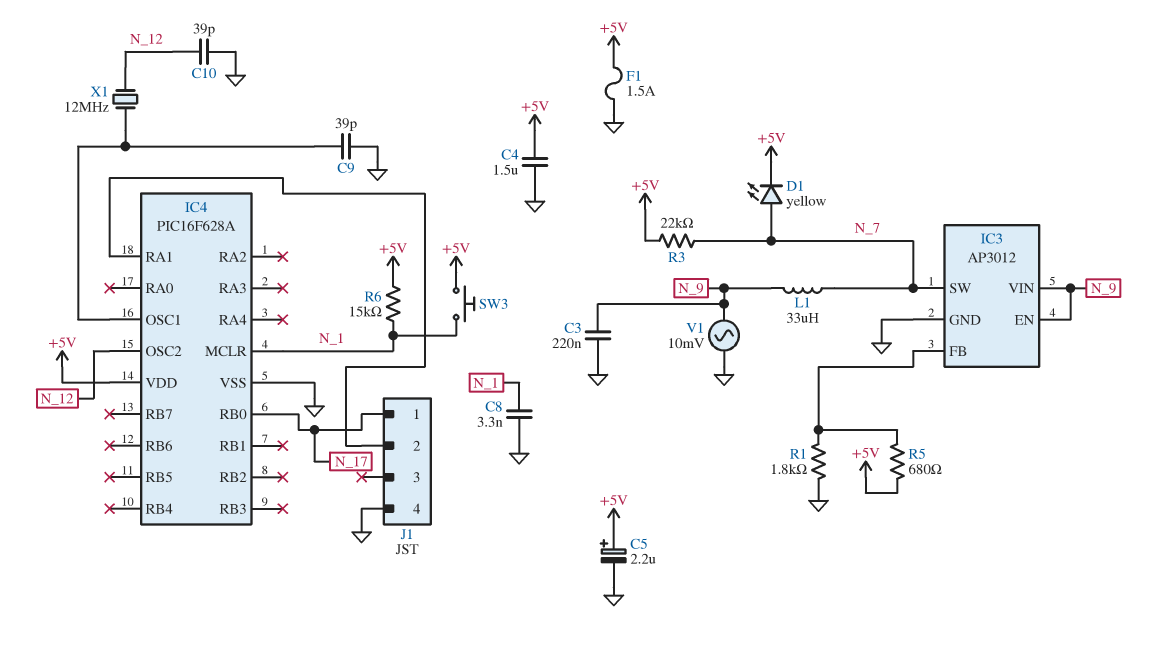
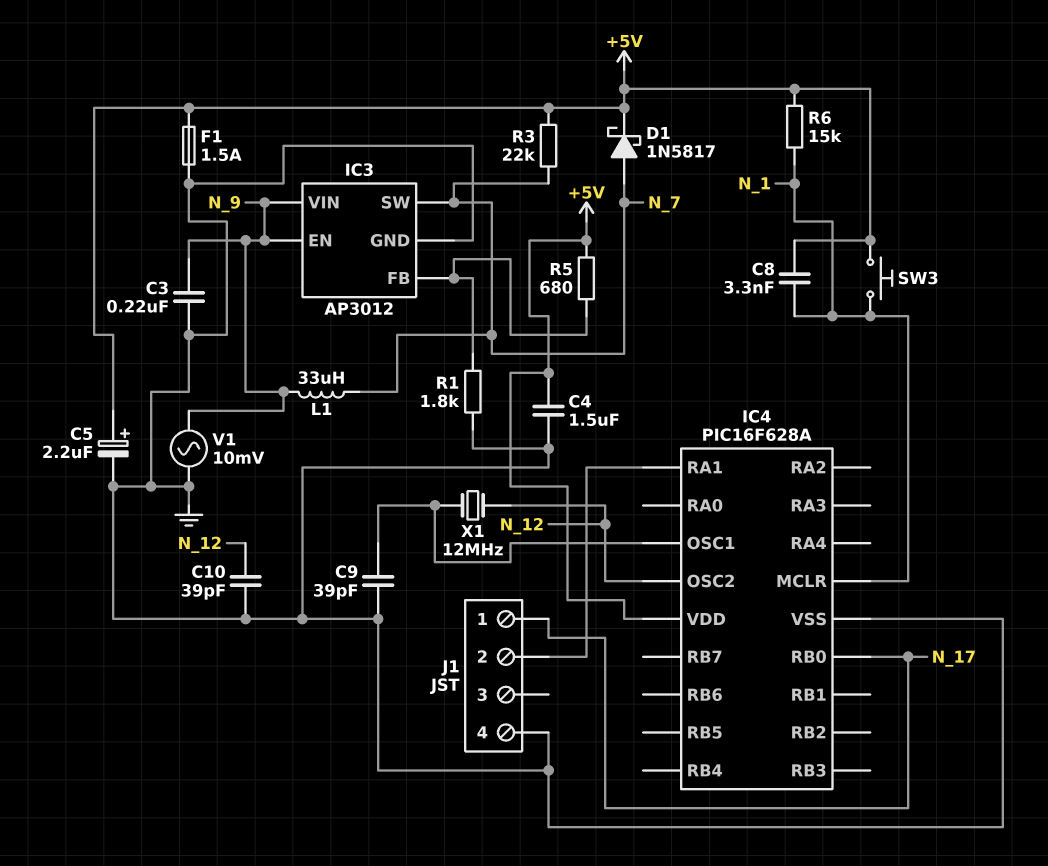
C8: 3.3nF (GND, N_1) -> 3.3nF (+5V, N_1)
D1: LED yellow (A N_7, K +5V) -> schottky 1N5817 (A N_7, K +5V)

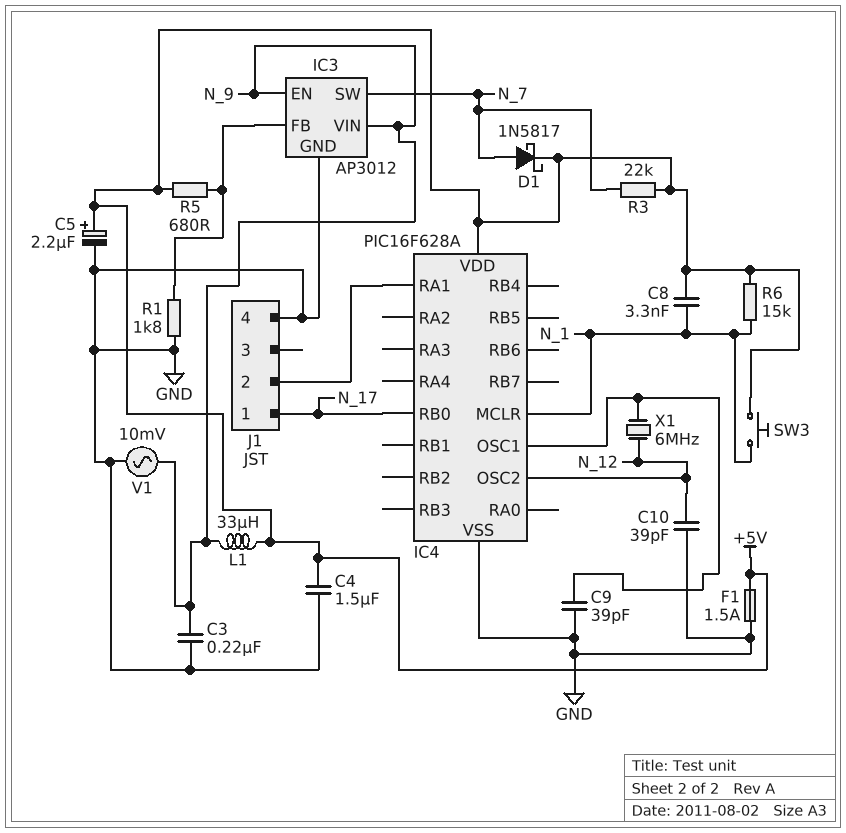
L1: 33uH (N_7, N_9) -> 33uH (+5V, N_9)
X1: 12MHz (IC4/OSC1, N_12) -> 6MHz (IC4/OSC1, N_12)

